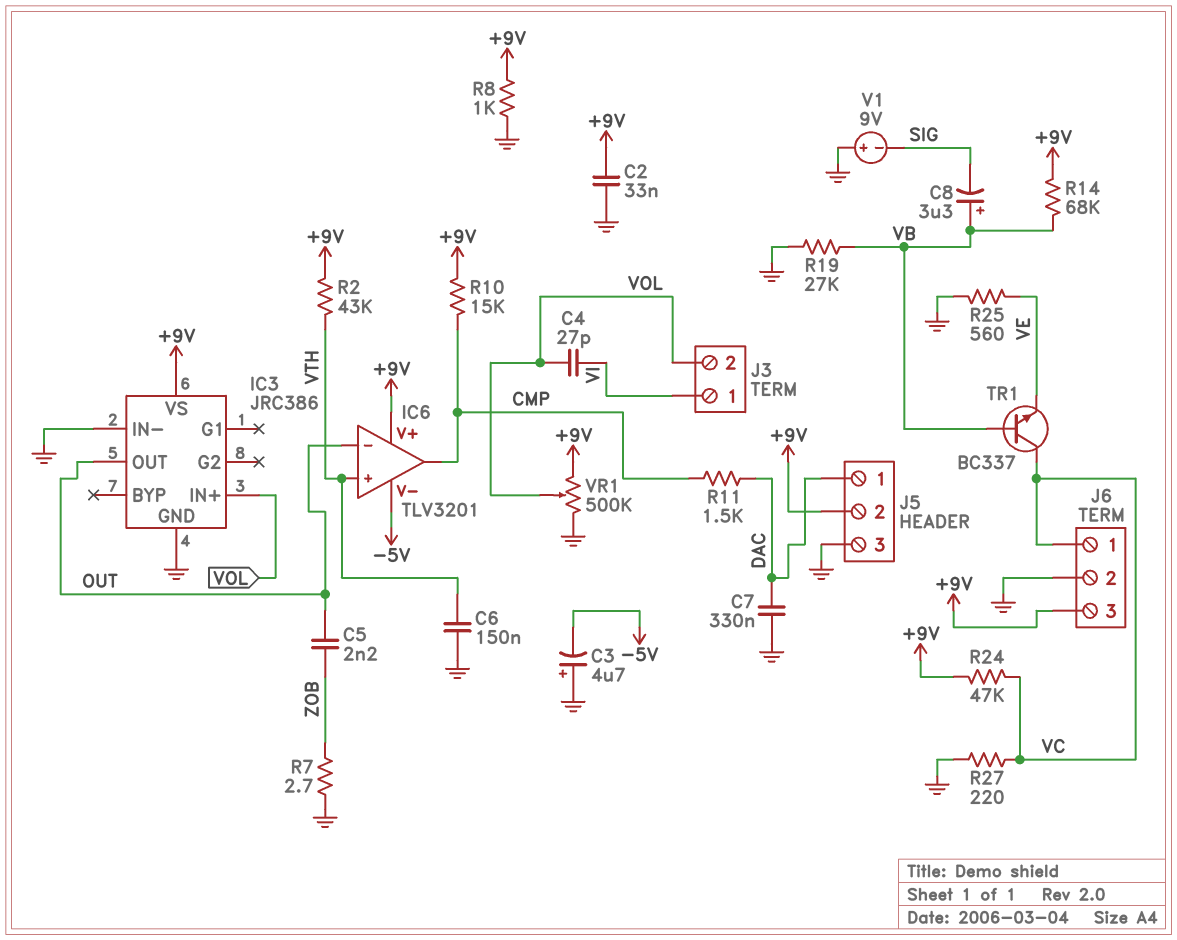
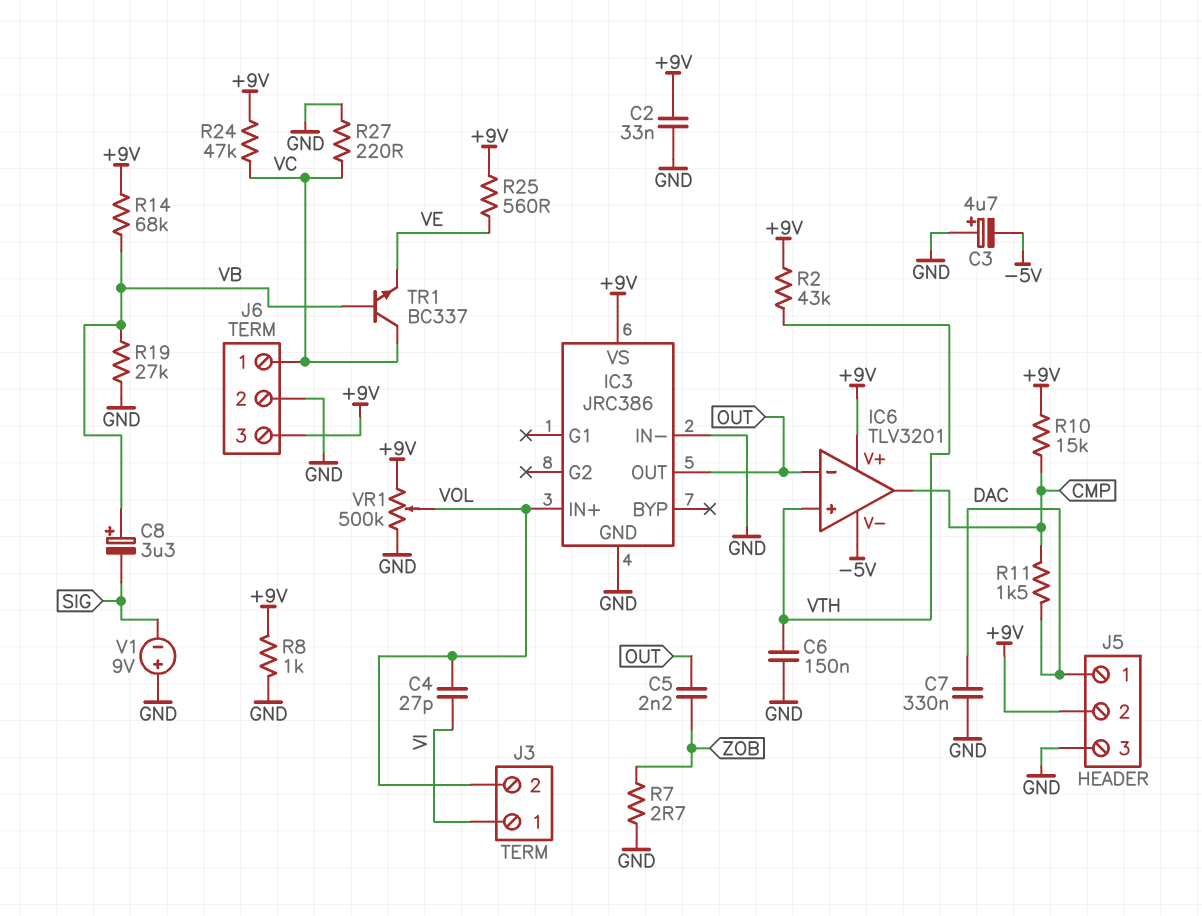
R25: 560 (GND, VE) -> 560 (+9V, VE)

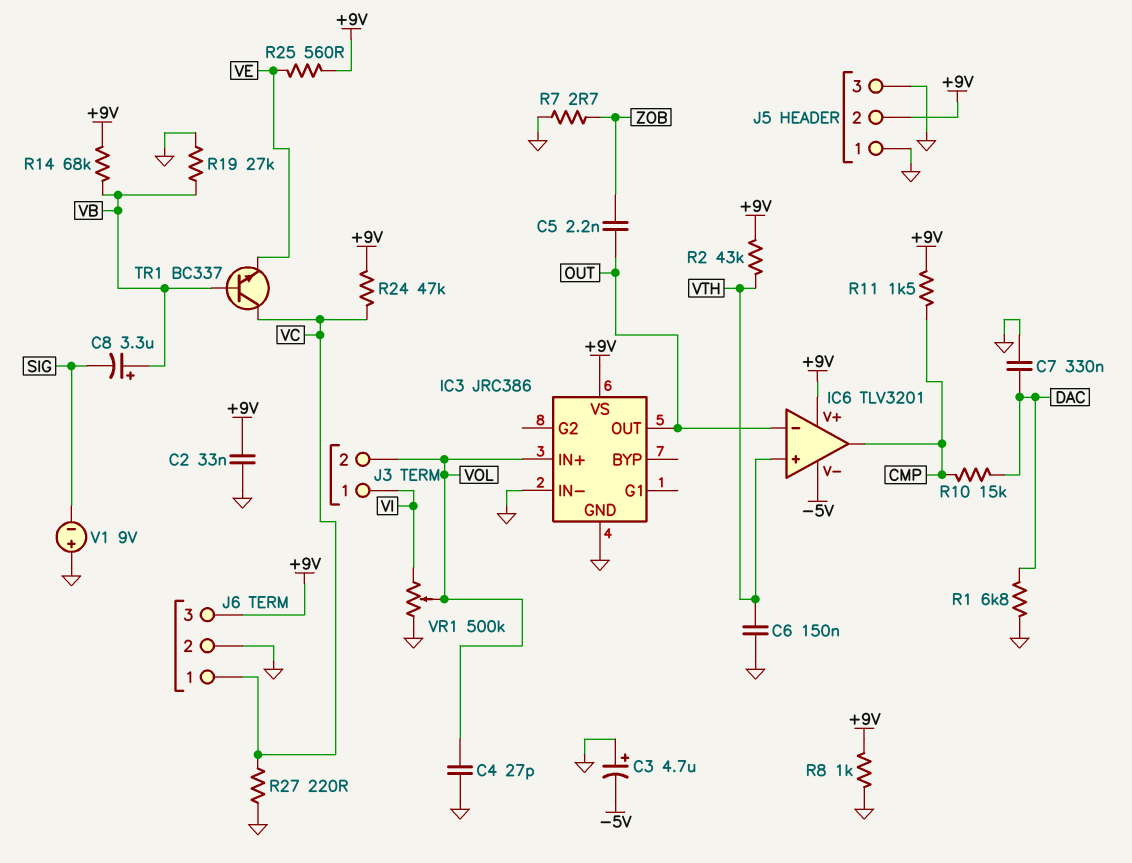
C4: 27pF (VI, VOL) -> 27pF (GND, VOL)
J5 pin 1: DAC -> GND
R1: none -> 6.8k (DAC, GND)
R10: 15k (+9V, CMP) -> 15k (CMP, DAC)
R11: 1.5k (CMP, DAC) -> 1.5k (+9V, CMP)
VR1: 500k (+9V, GND, wiper VOL) -> 500k (GND, VI, wiper VOL)

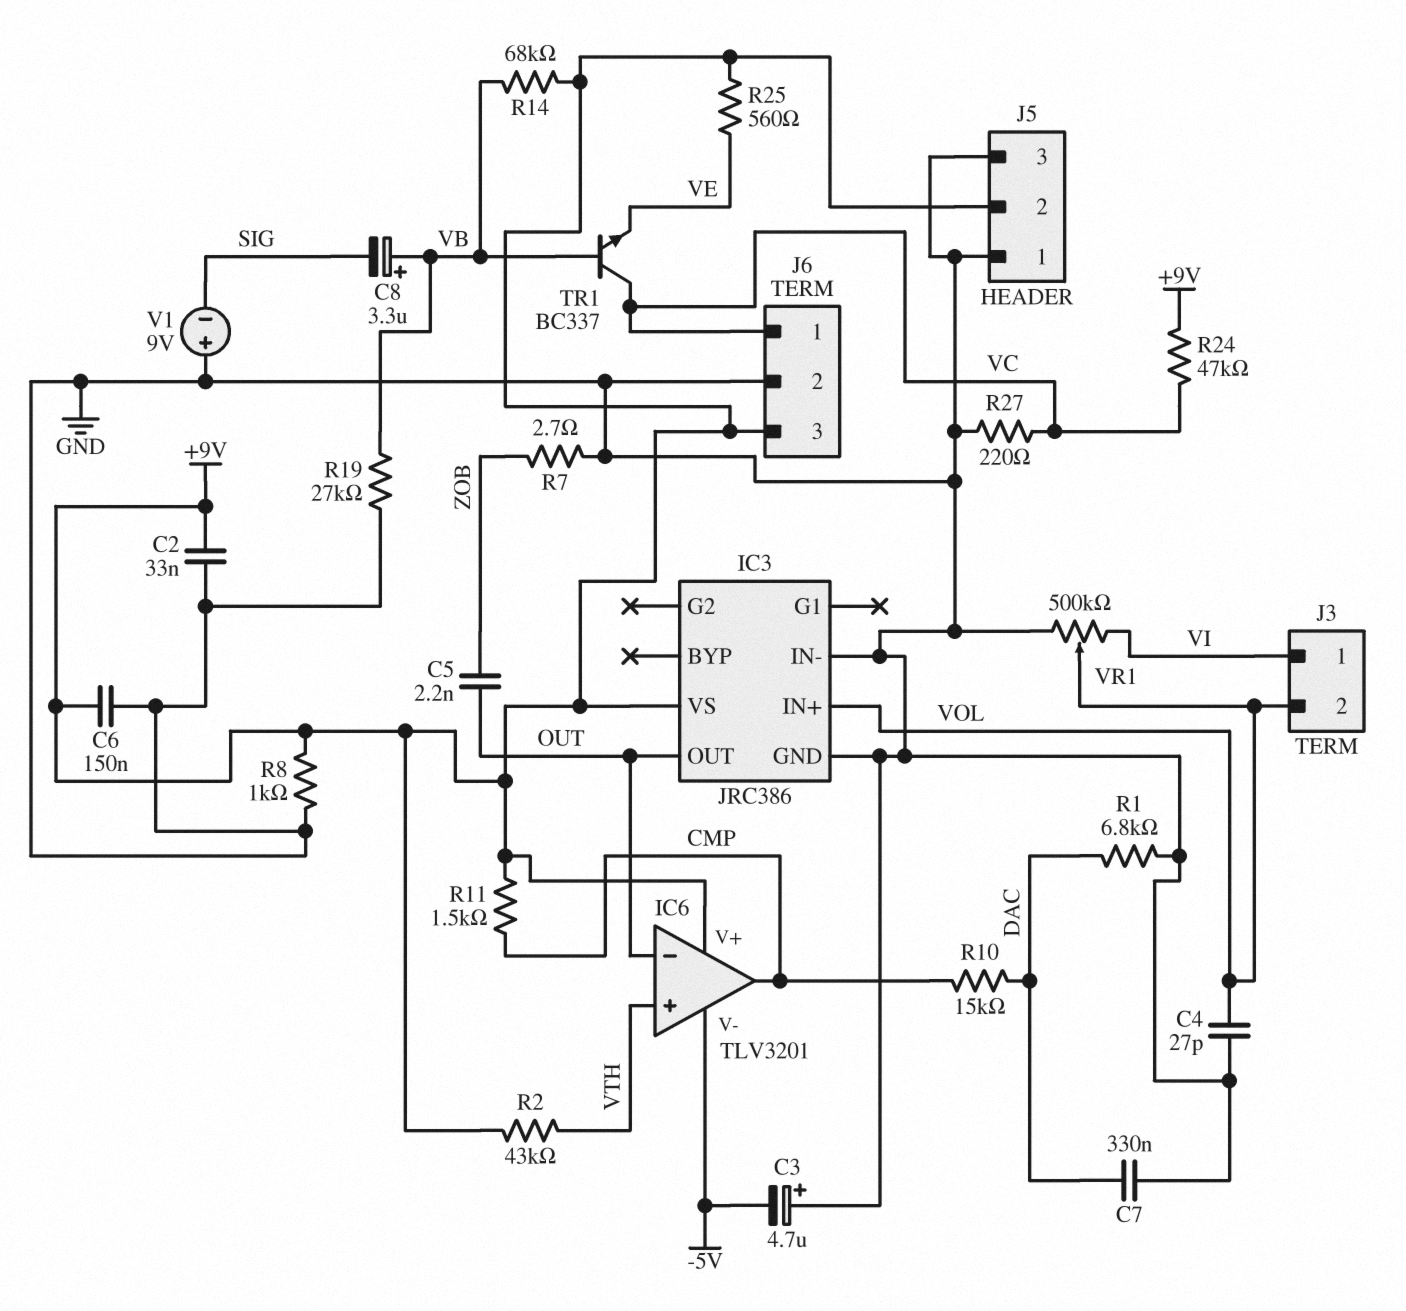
C6: 150nF (GND, VTH) -> 150nF (+9V, GND)

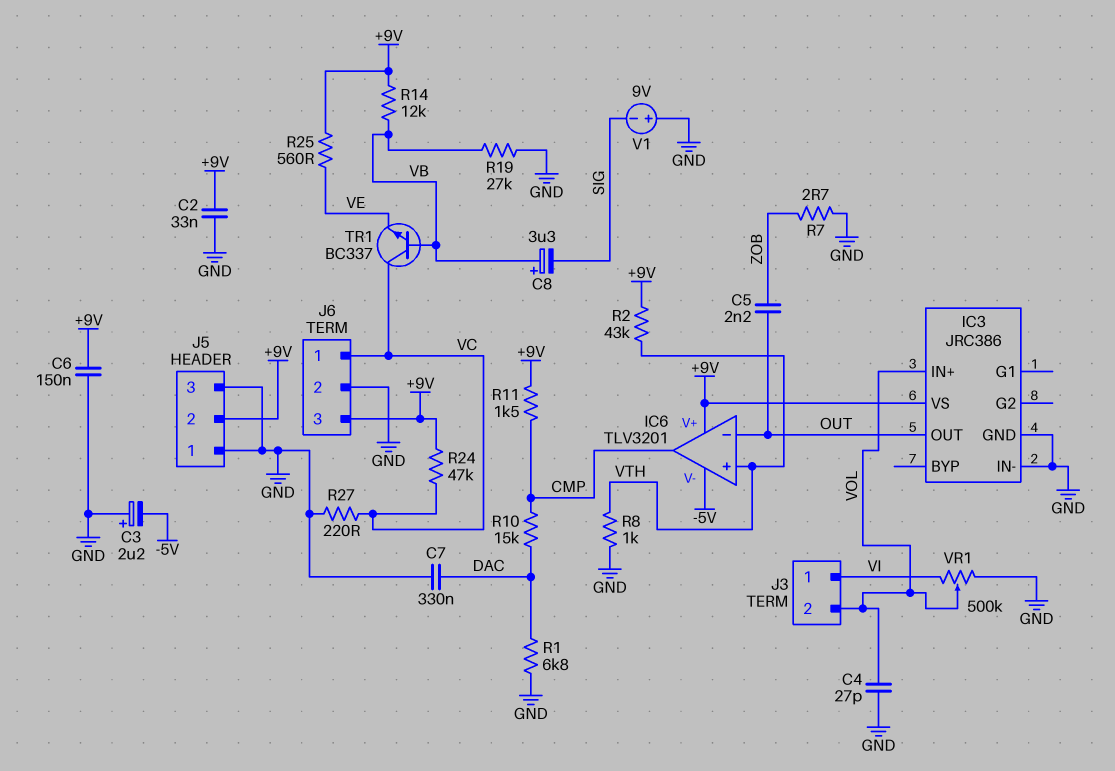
C3: 4.7uF (plus GND, minus -5V) -> 2.2uF (plus GND, minus -5V)
R8: 1k (+9V, GND) -> 1k (GND, VTH)
R14: 68k (+9V, VB) -> 12k (+9V, VB)

